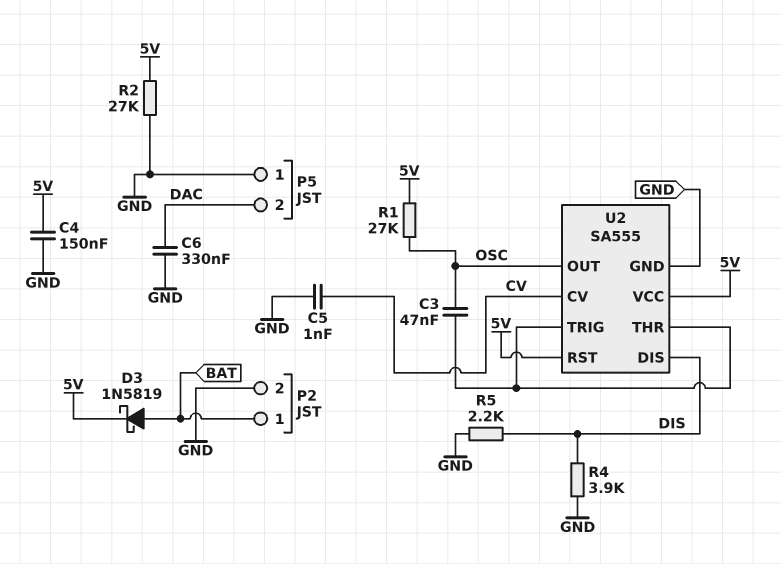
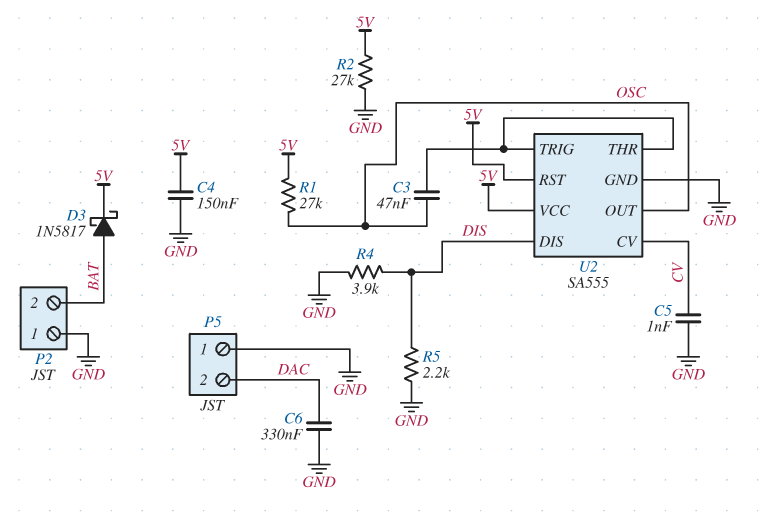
D3: schottky 1N5819 (A BAT, K 5V) -> schottky 1N5817 (A BAT, K 5V)
P2 pin 1: BAT -> GND
P2 pin 2: GND -> BAT

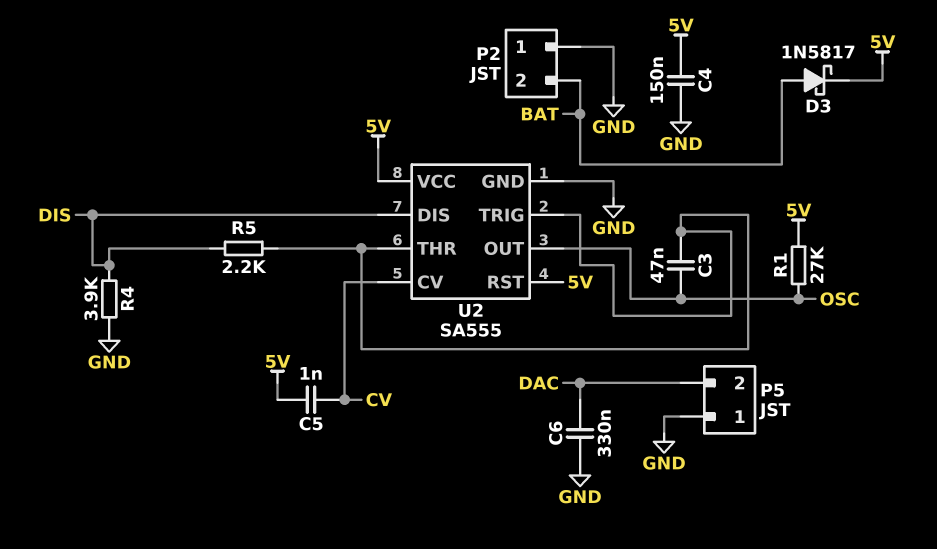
C5: 1nF (CV, GND) -> 1nF (5V, CV)
R2: 27k (5V, GND) -> none
R5: 2.2k (DIS, GND) -> 2.2k (DIS, U2/THR)

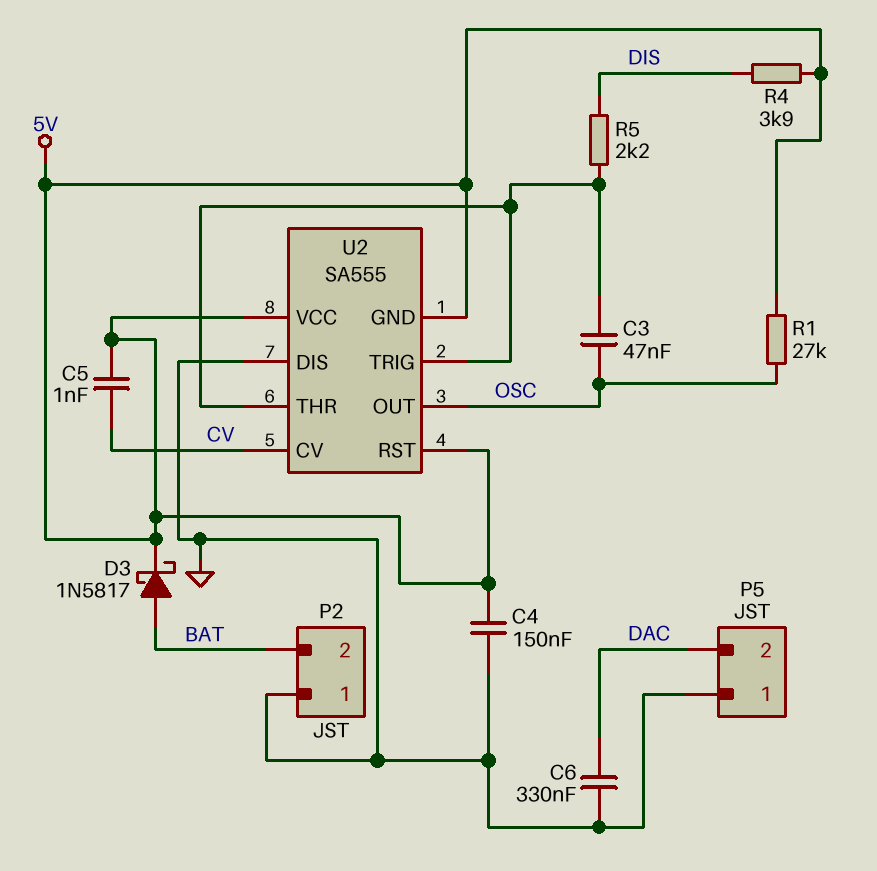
R4: 3.9k (DIS, GND) -> 3.9k (5V, DIS)
U2 pin DIS: DIS -> GND
U2 pin GND: GND -> 5V

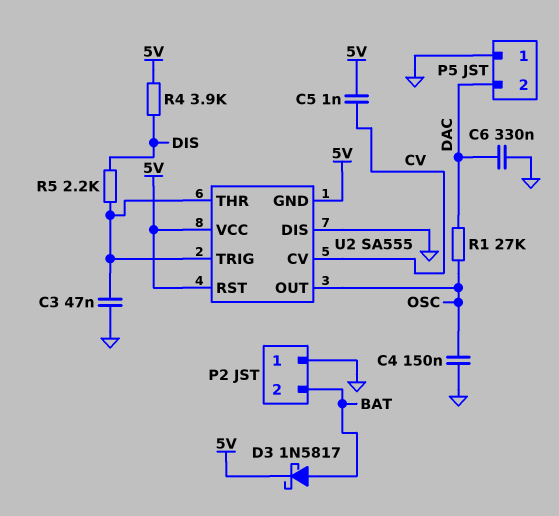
C3: 47nF (OSC, U2/THR) -> 47nF (GND, U2/THR)
C4: 150nF (5V, GND) -> 150nF (GND, OSC)
R1: 27k (5V, OSC) -> 27k (DAC, OSC)

